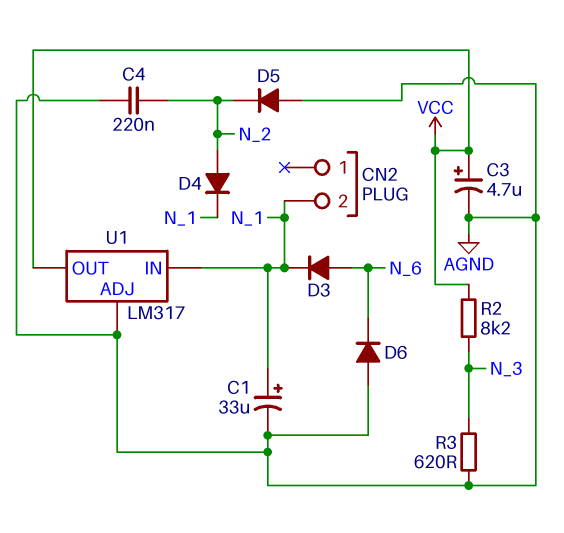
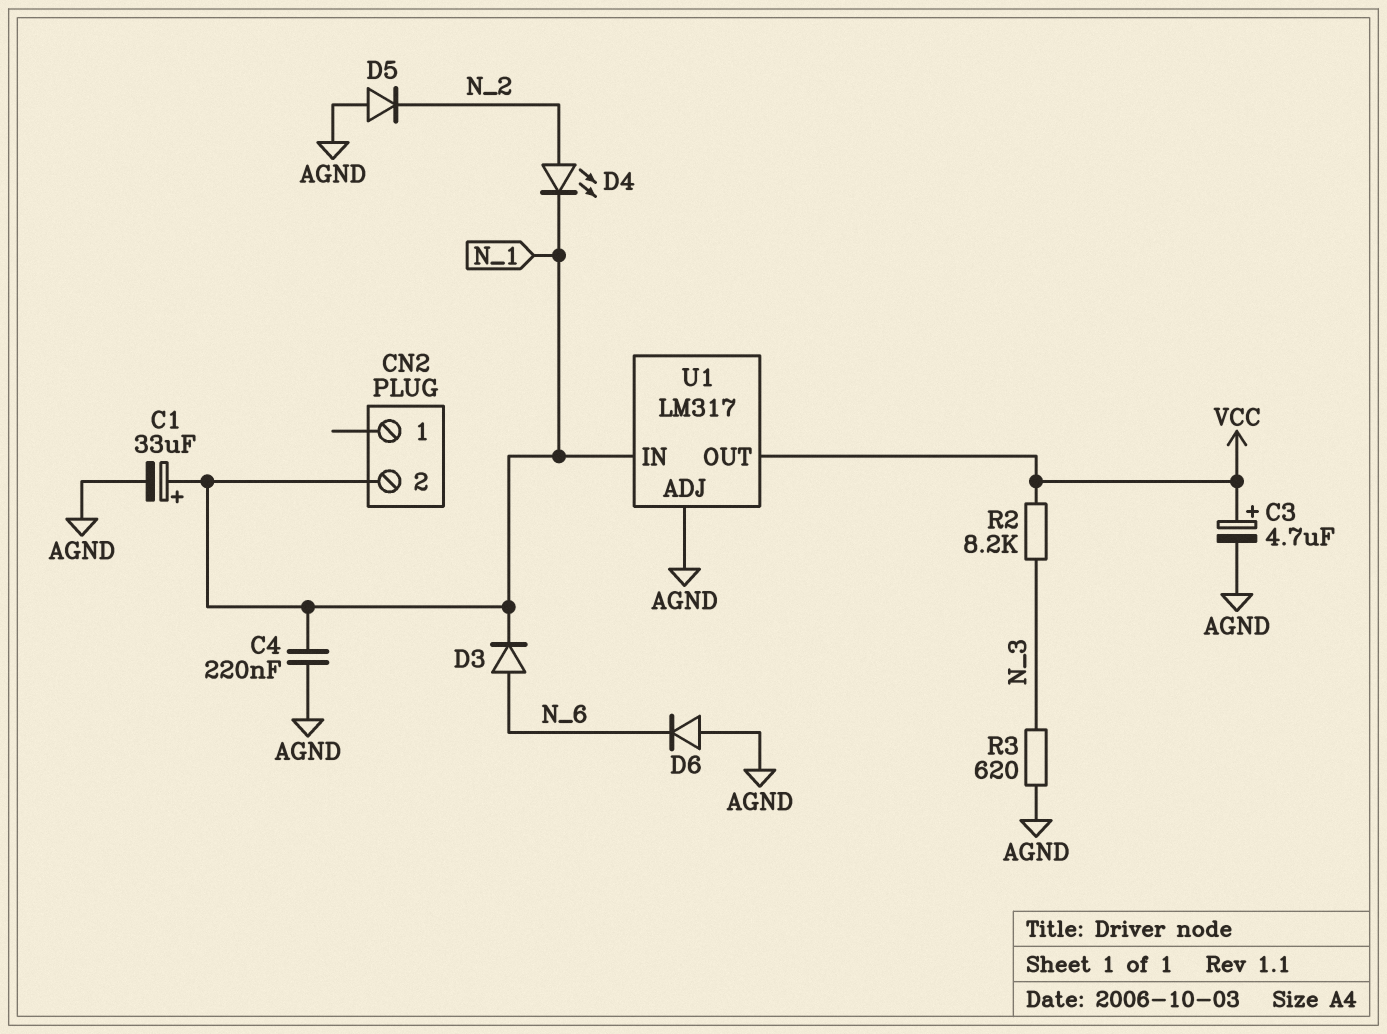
C4: 220nF (AGND, N_2) -> 220nF (AGND, N_1)
D4: diode (A N_2, K N_1) -> LED (A N_2, K N_1)

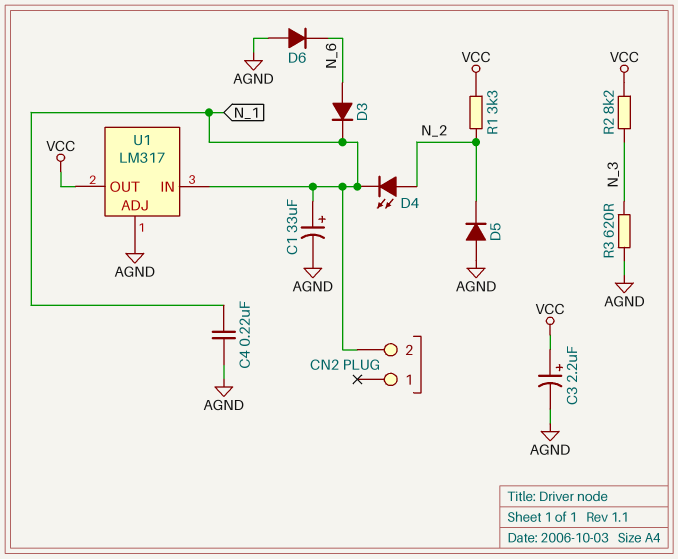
C3: 4.7uF (plus VCC, minus AGND) -> 2.2uF (plus VCC, minus AGND)
R1: none -> 3.3k (N_2, VCC)

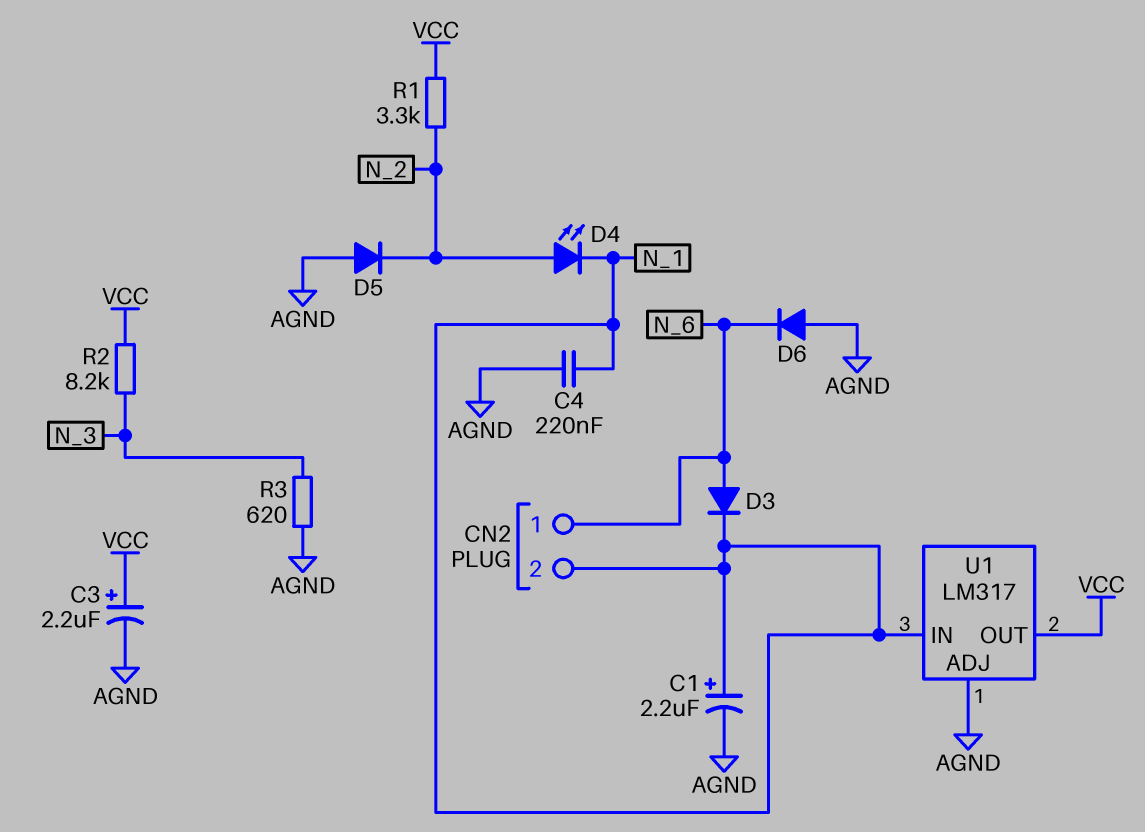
C1: 33uF (plus N_1, minus AGND) -> 2.2uF (plus N_1, minus AGND)
CN2 pin 1: none -> N_6

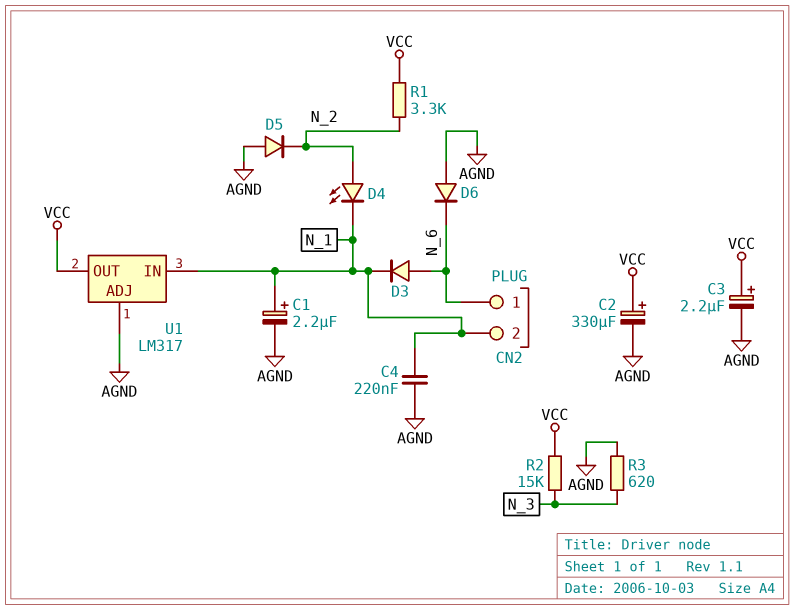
C2: none -> 330uF (plus VCC, minus AGND)
R2: 8.2k (N_3, VCC) -> 15k (N_3, VCC)

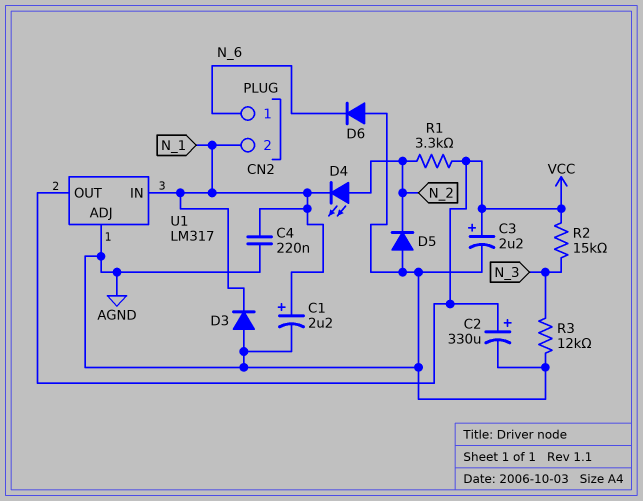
D3: diode (A N_6, K N_1) -> diode (A AGND, K N_1)
R3: 620 (AGND, N_3) -> 12k (AGND, N_3)

